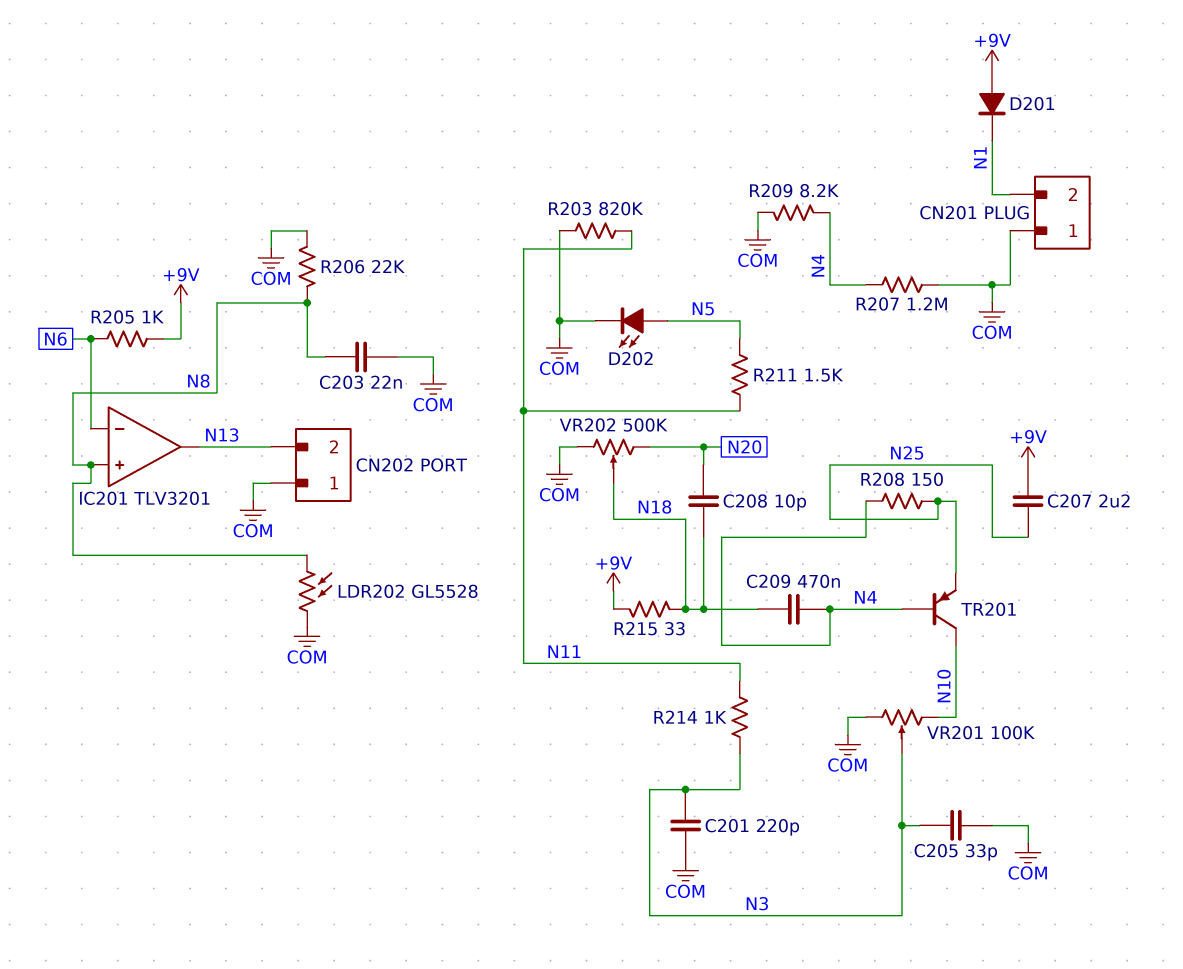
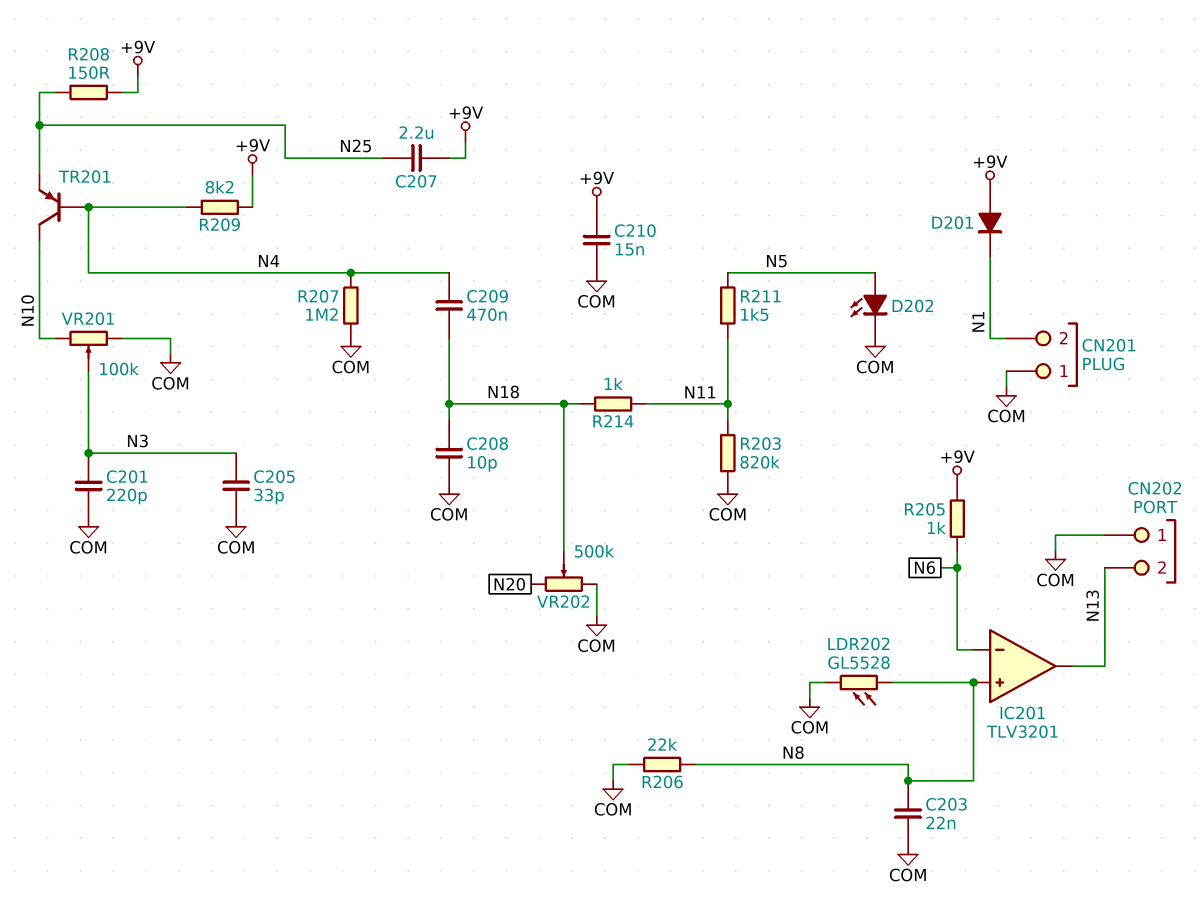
C208: 10pF (N18, N20) -> 10pF (COM, N18)
C210: none -> 15nF (+9V, COM)
R208: 150 (N4, N25) -> 150 (+9V, N25)
R209: 8.2k (COM, N4) -> 8.2k (+9V, N4)
R214: 1k (N3, N11) -> 1k (N11, N18)
R215: 33 (+9V, N18) -> none

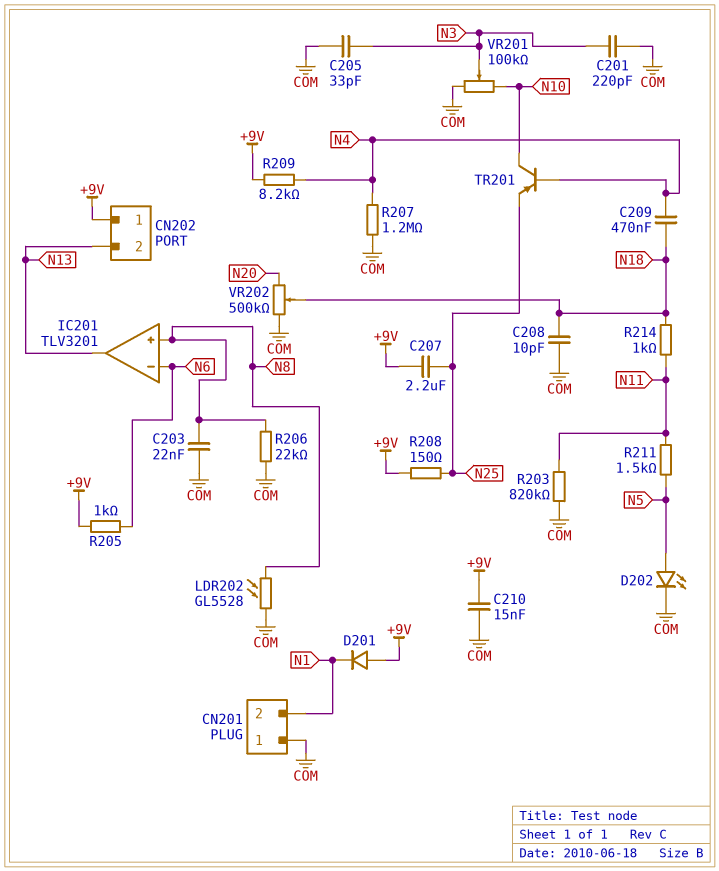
CN202 pin 1: COM -> +9V

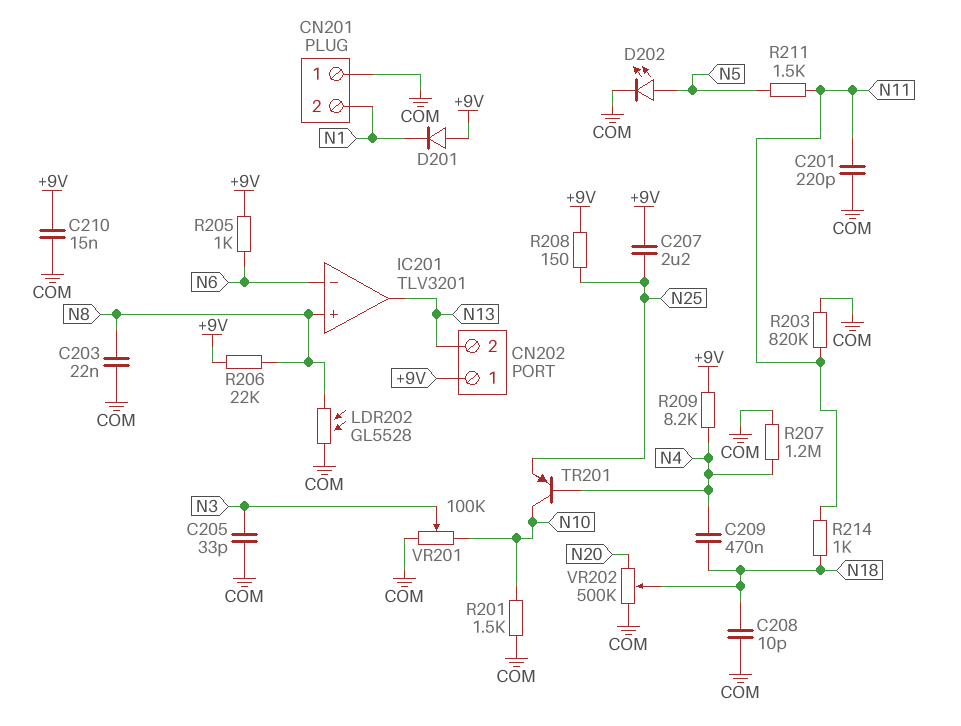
C201: 220pF (COM, N3) -> 220pF (COM, N11)
R201: none -> 1.5k (COM, N10)
R206: 22k (COM, N8) -> 22k (+9V, N8)

